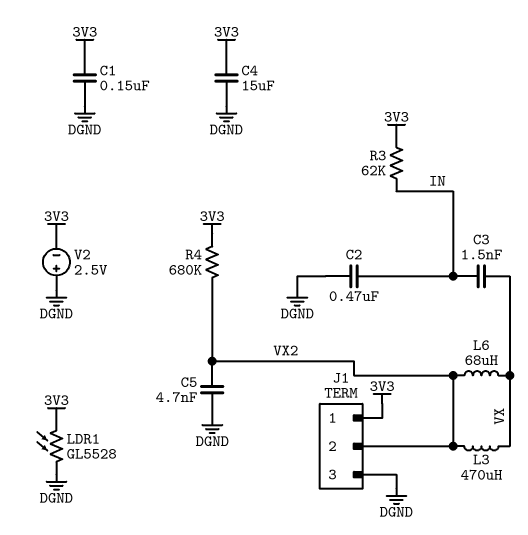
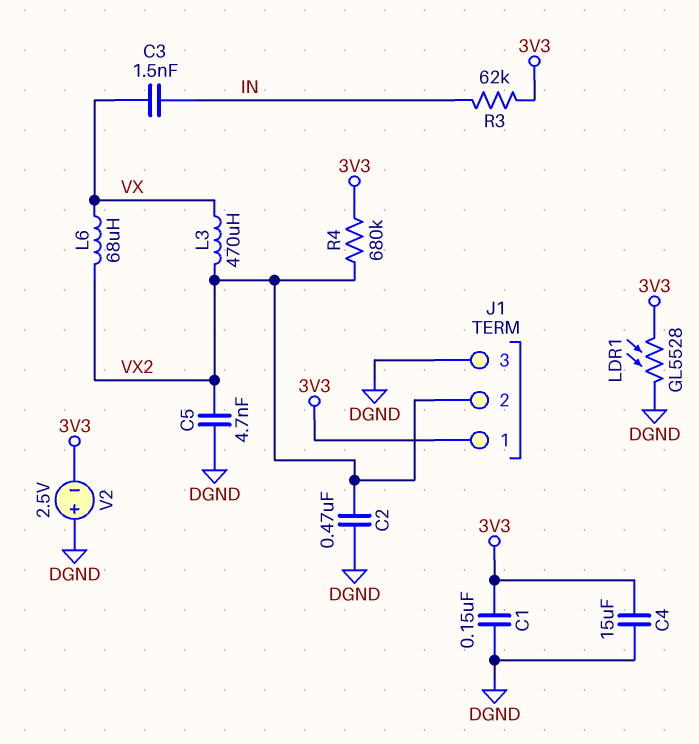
C2: 470nF (DGND, IN) -> 470nF (DGND, VX2)

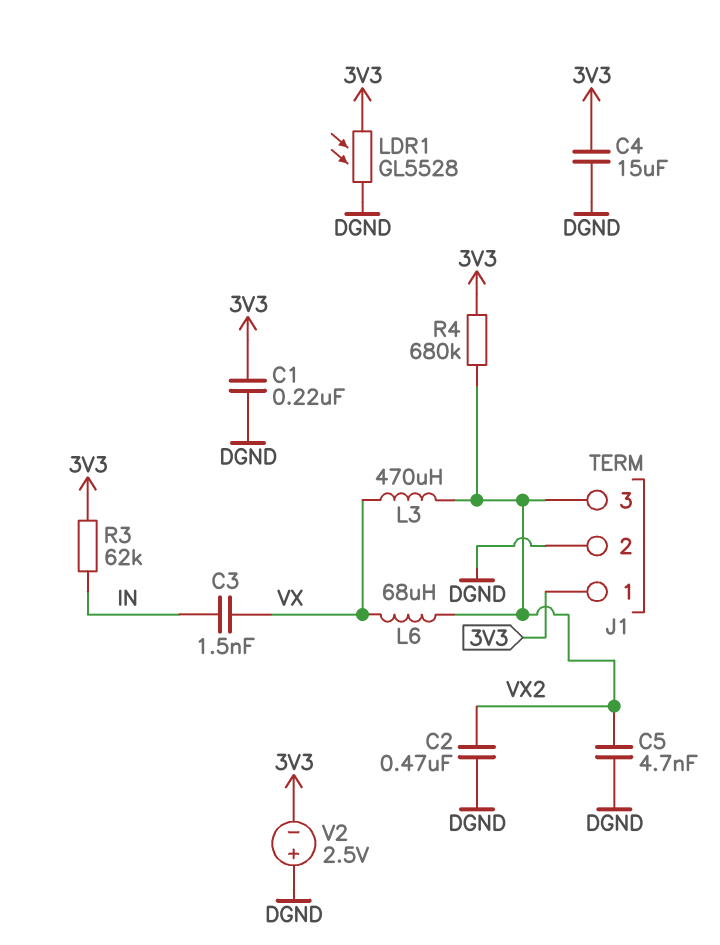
C1: 150nF (3V3, DGND) -> 220nF (3V3, DGND)
J1 pin 2: VX2 -> DGND
J1 pin 3: DGND -> VX2

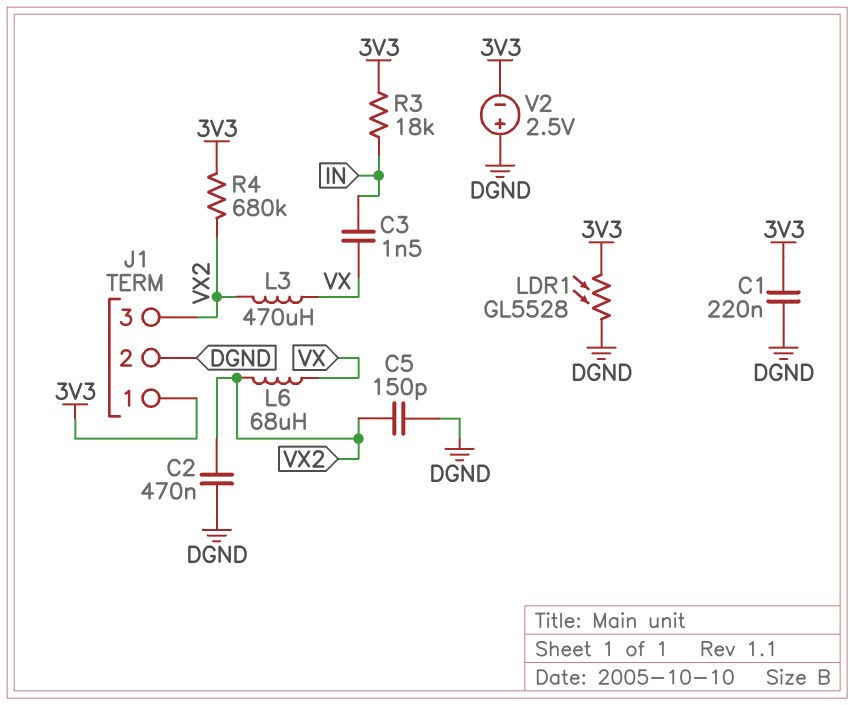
C4: 15uF (3V3, DGND) -> none
C5: 4.7nF (DGND, VX2) -> 150pF (DGND, VX2)
R3: 62k (3V3, IN) -> 18k (3V3, IN)

